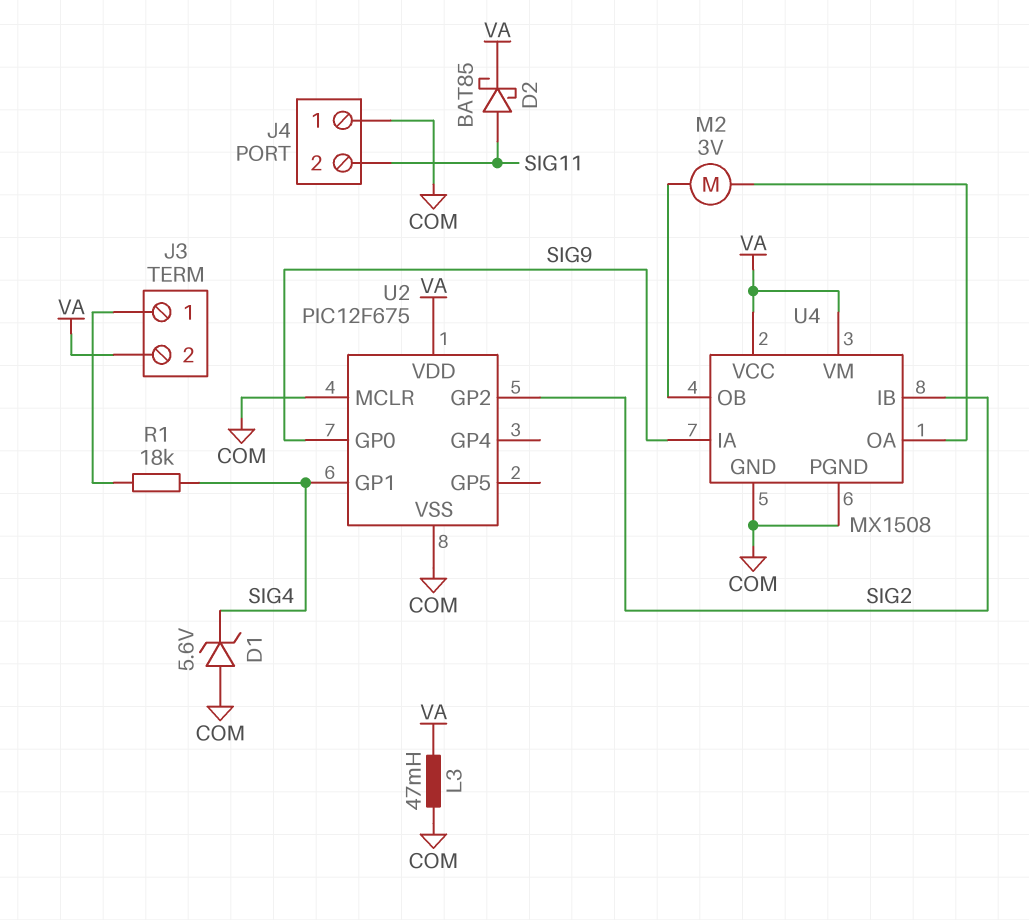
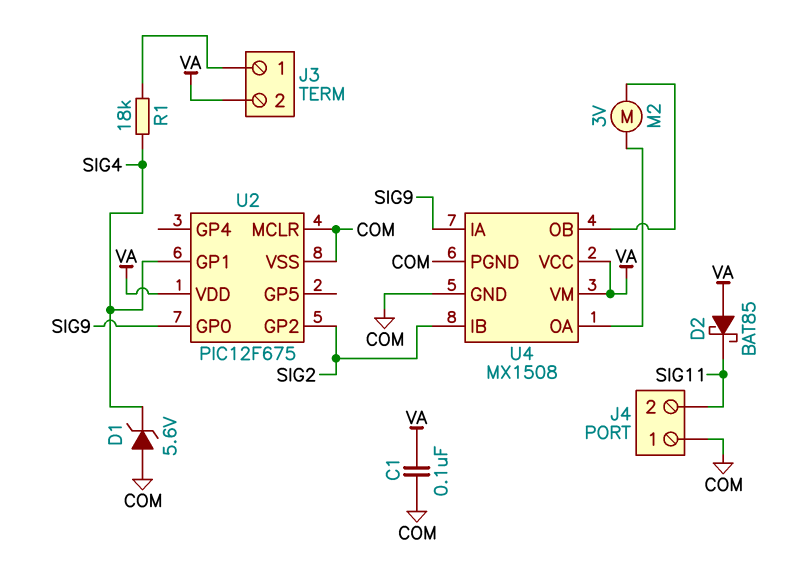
C1: none -> 100nF (COM, VA)
D2: schottky BAT85 (A SIG11, K VA) -> schottky BAT85 (A VA, K SIG11)
L3: 47mH (COM, VA) -> none

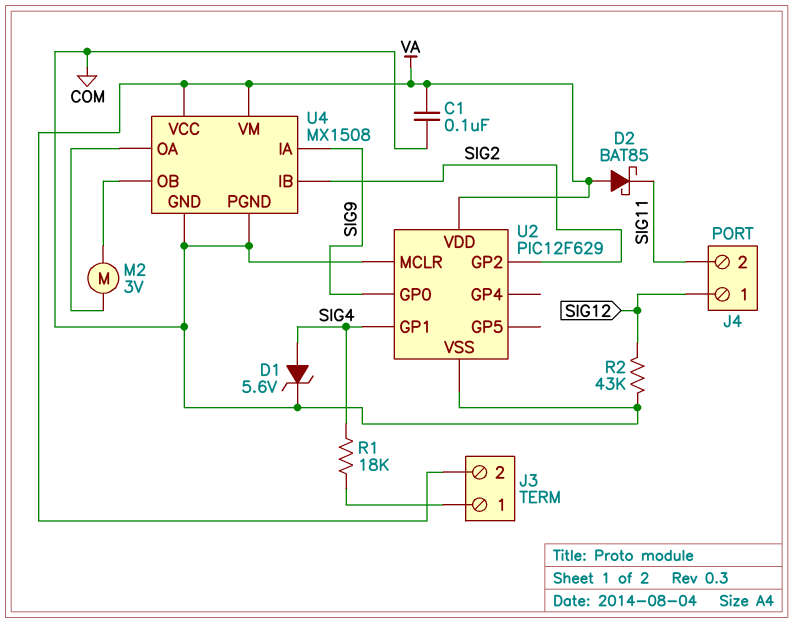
D1: zener 5.6V (A COM, K SIG4) -> zener 5.6V (A SIG4, K COM)
J4 pin 1: COM -> SIG12
R2: none -> 43k (COM, SIG12)
U2: PIC12F675 -> PIC12F629

